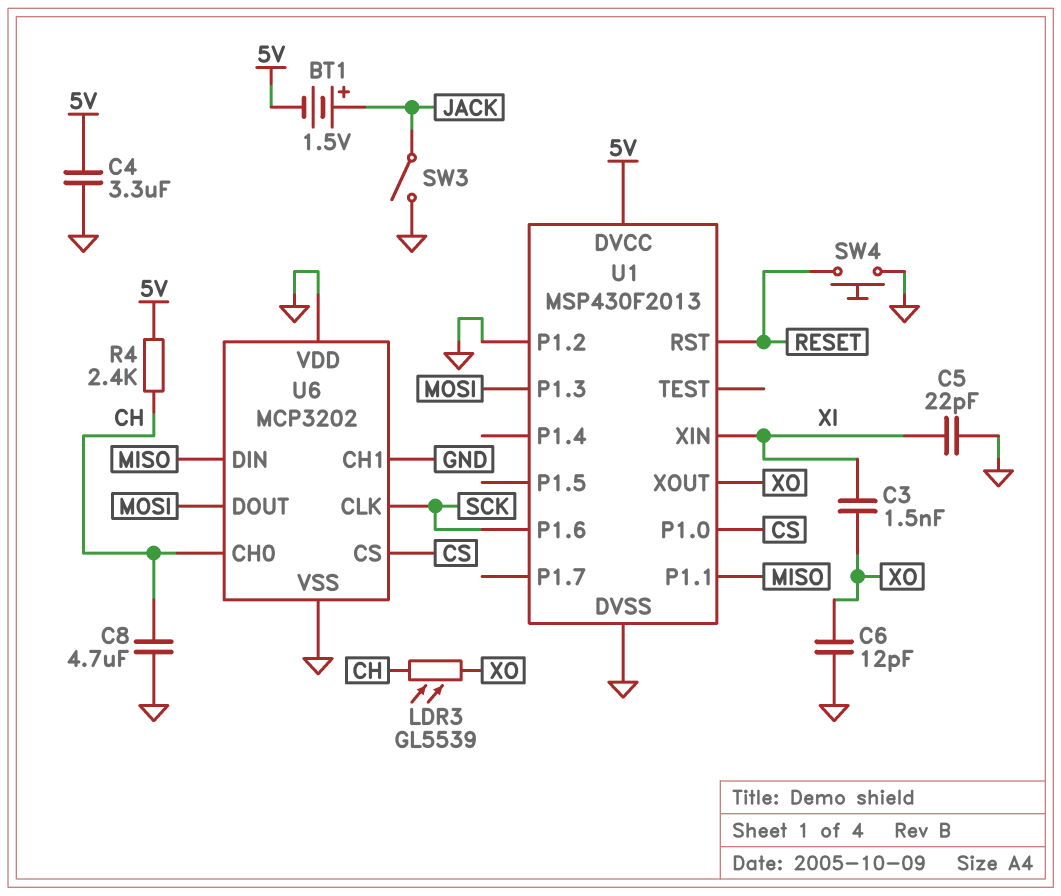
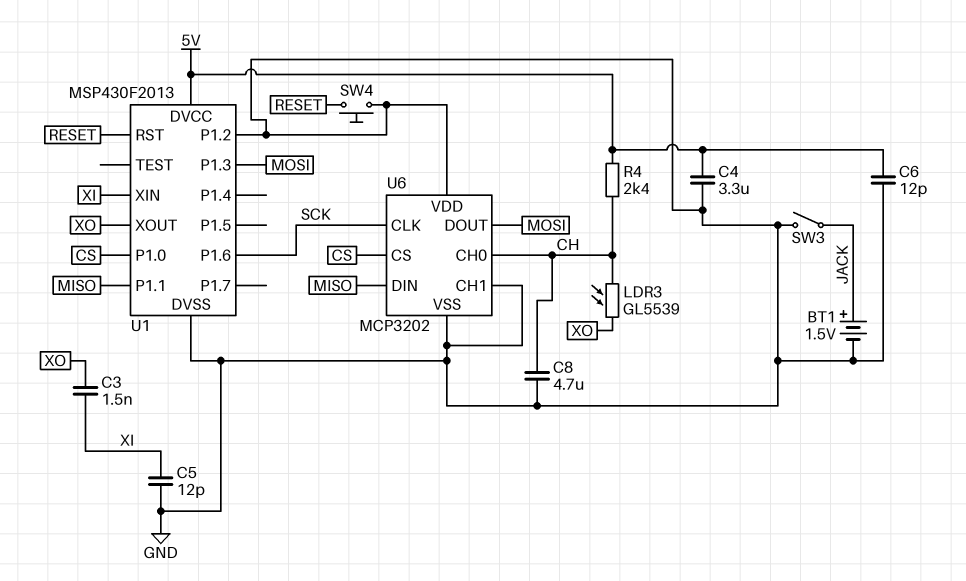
BT1: 1.5V (plus JACK, minus 5V) -> 1.5V (plus JACK, minus GND)
C5: 22pF (GND, XI) -> 12pF (GND, XI)
C6: 12pF (GND, XO) -> 12pF (5V, GND)

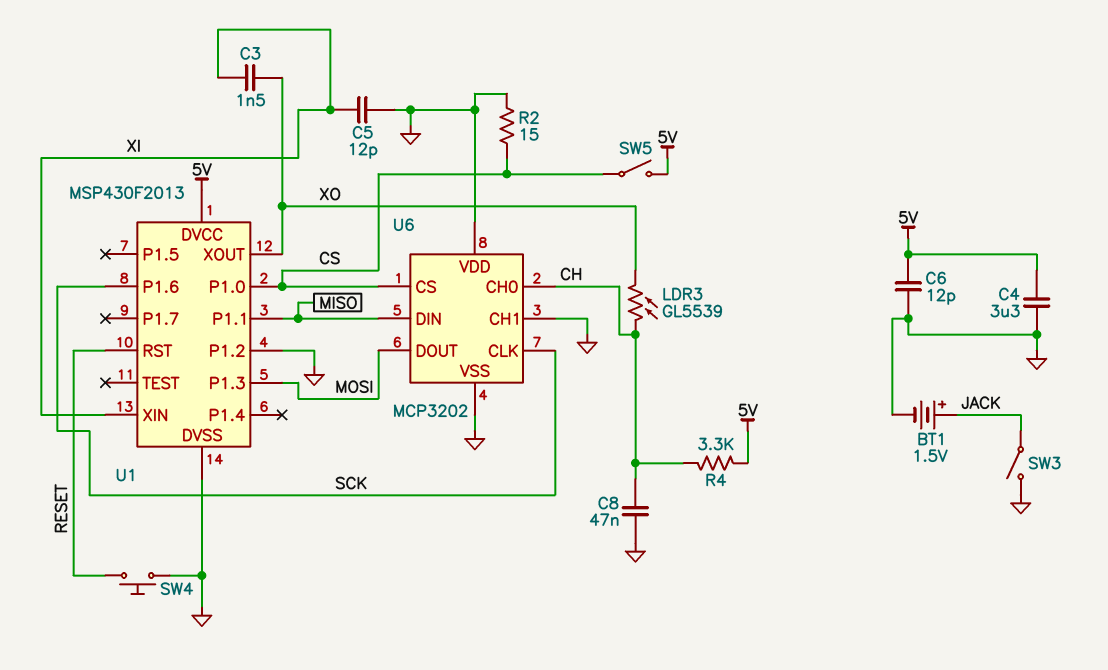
C8: 4.7uF (CH, GND) -> 47nF (CH, GND)
R2: none -> 15 (CS, GND)
R4: 2.4k (5V, CH) -> 3.3k (5V, CH)
SW5: none -> switch (5V, CS)

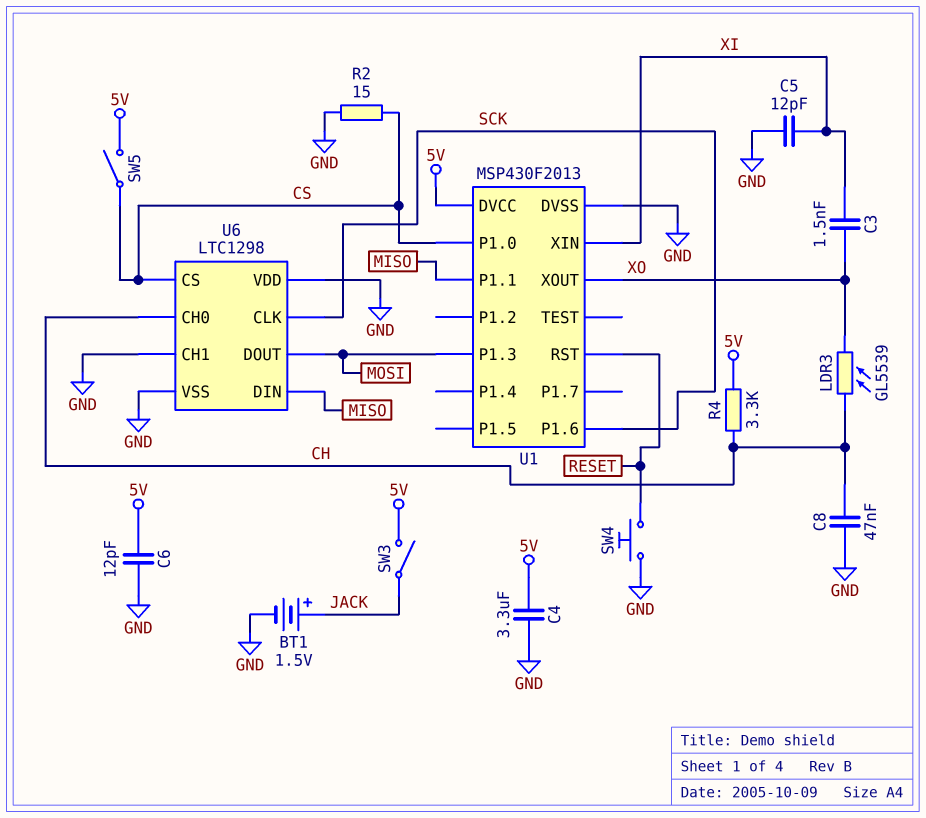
SW3: switch (GND, JACK) -> switch (5V, JACK)
U1 pin P1.2: GND -> none
U6: MCP3202 -> LTC1298

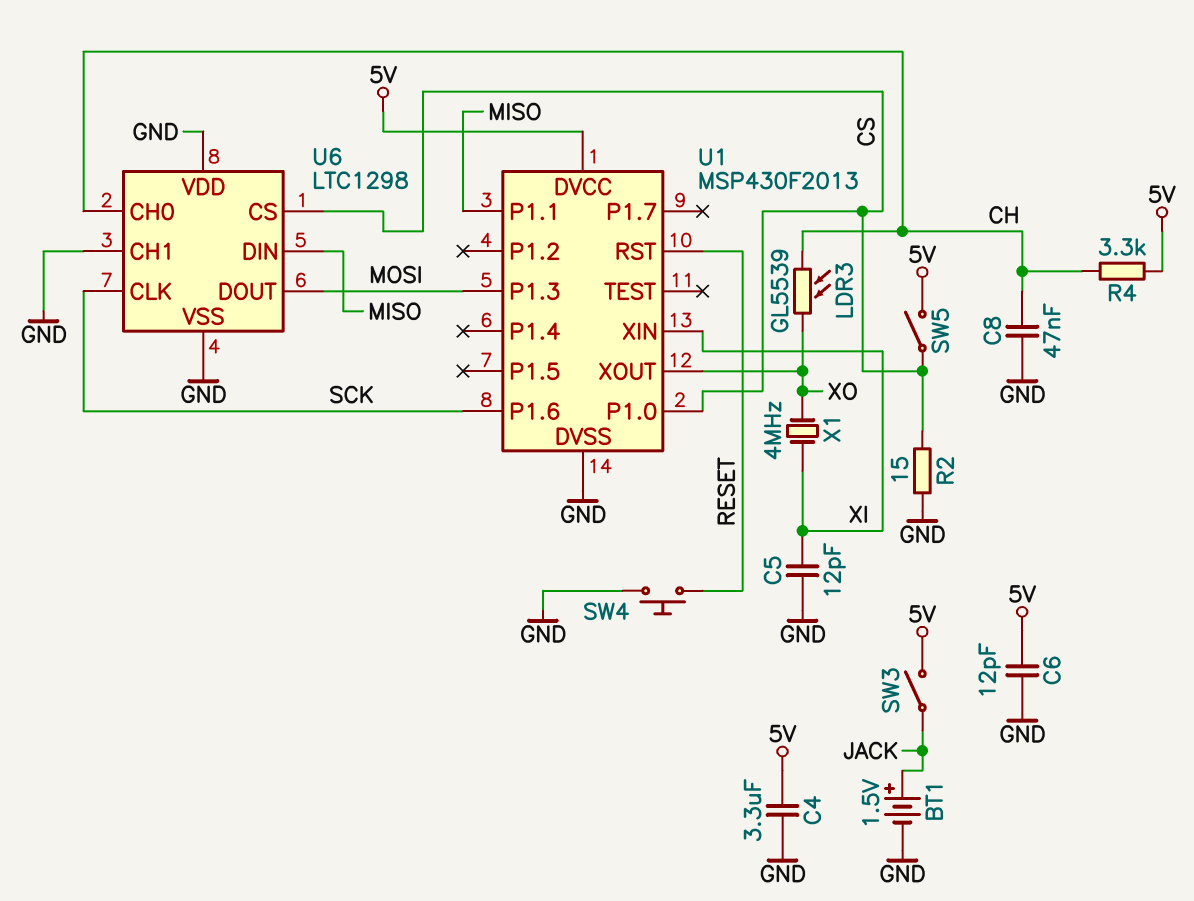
C3: 1.5nF (XI, XO) -> none
X1: none -> 4MHz (XI, XO)

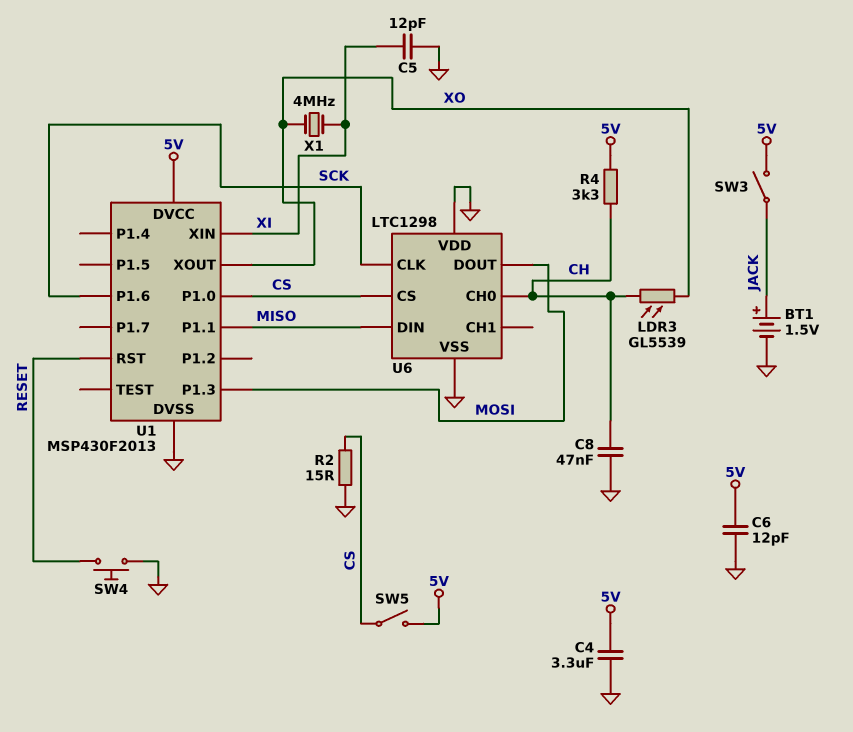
U6 pin CH1: GND -> none

